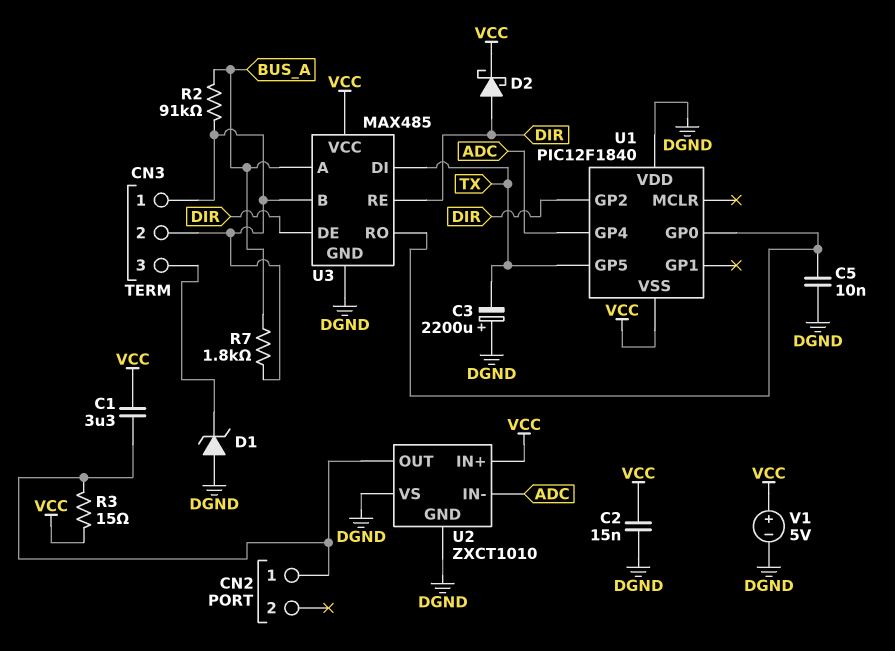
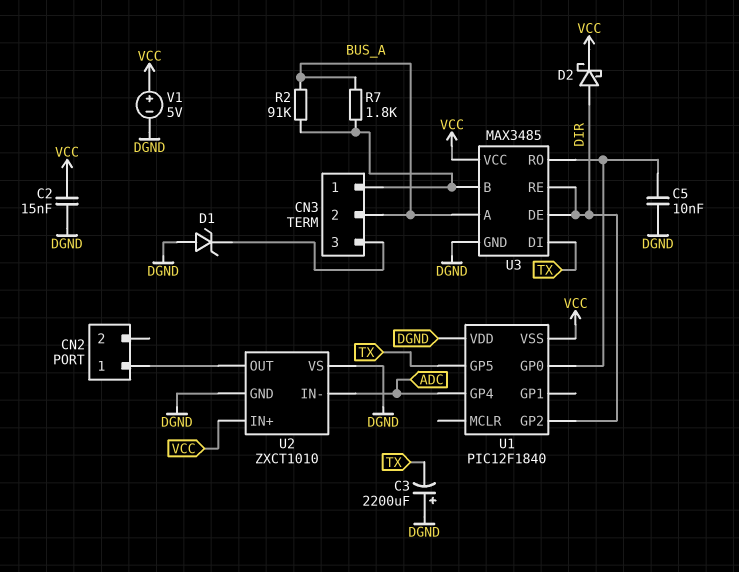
C1: 3.3uF (CN2/1, VCC) -> none
CN3 pin 2: CN3/1 -> BUS_A
R3: 15 (CN2/1, VCC) -> none
U3: MAX485 -> MAX3485

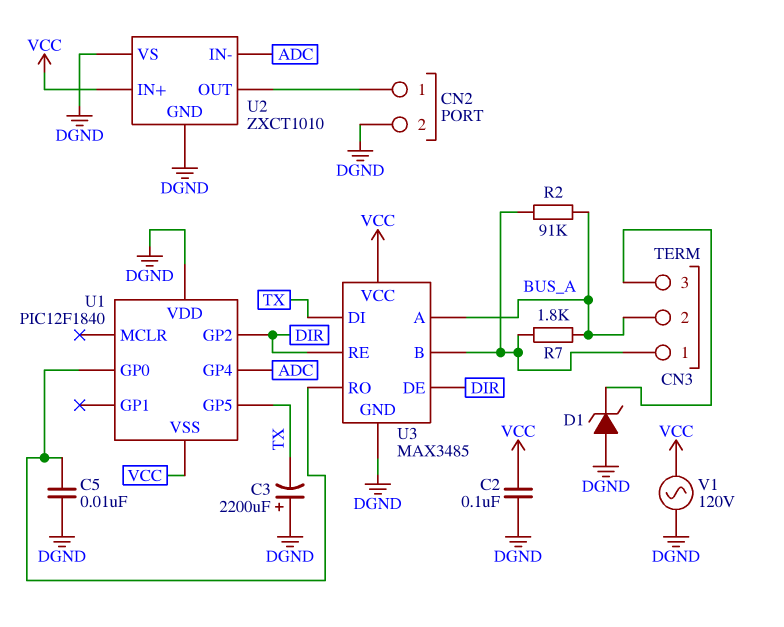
C2: 15nF (DGND, VCC) -> 100nF (DGND, VCC)
CN2 pin 2: none -> DGND
D2: schottky (A DIR, K VCC) -> none
V1: 5V (plus VCC, minus DGND) -> AC 120V (DGND, VCC)

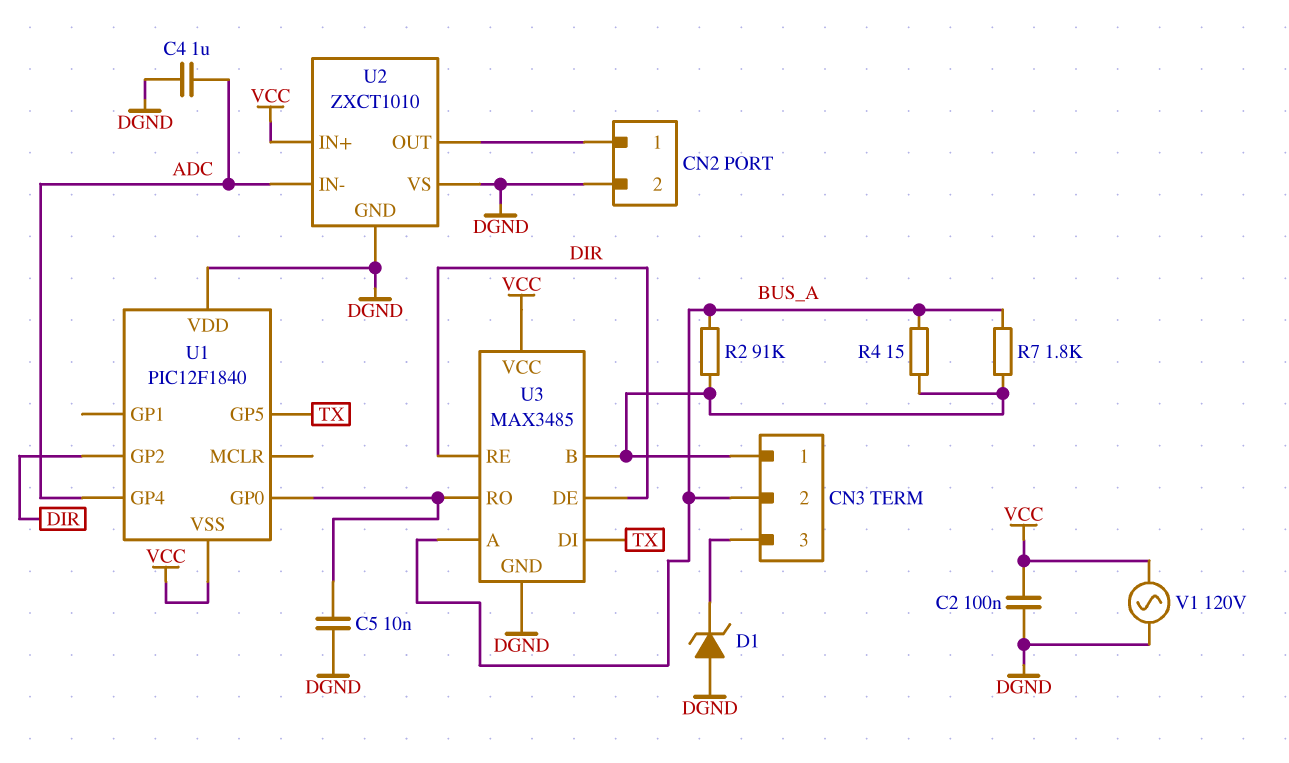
C3: 2200uF (plus DGND, minus TX) -> none
C4: none -> 1uF (ADC, DGND)
R4: none -> 15 (BUS_A, CN3/1)

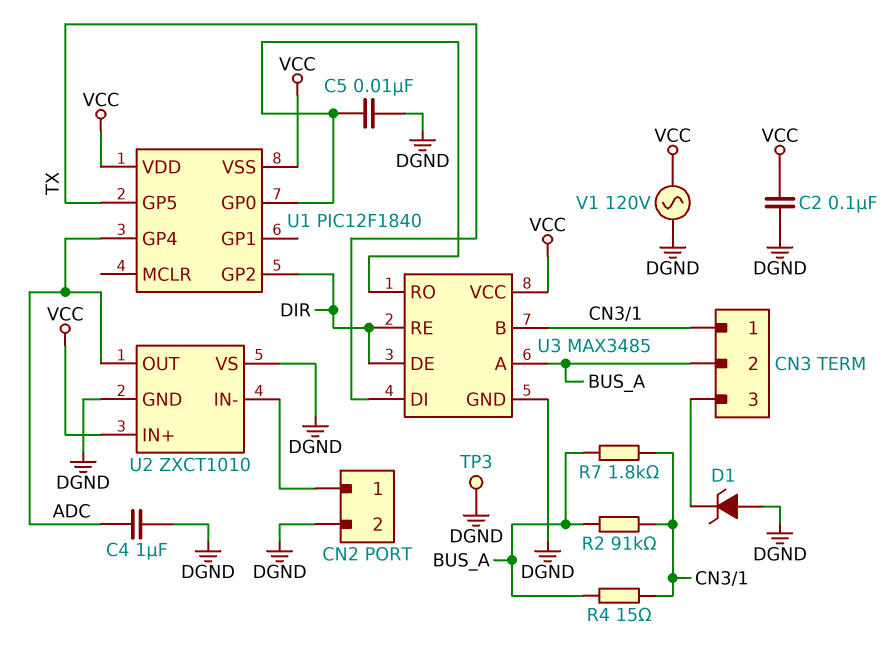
TP3: none -> test point (DGND)
U1 pin VDD: DGND -> VCC
U2 pin IN-: ADC -> CN2/1
U2 pin OUT: CN2/1 -> ADC

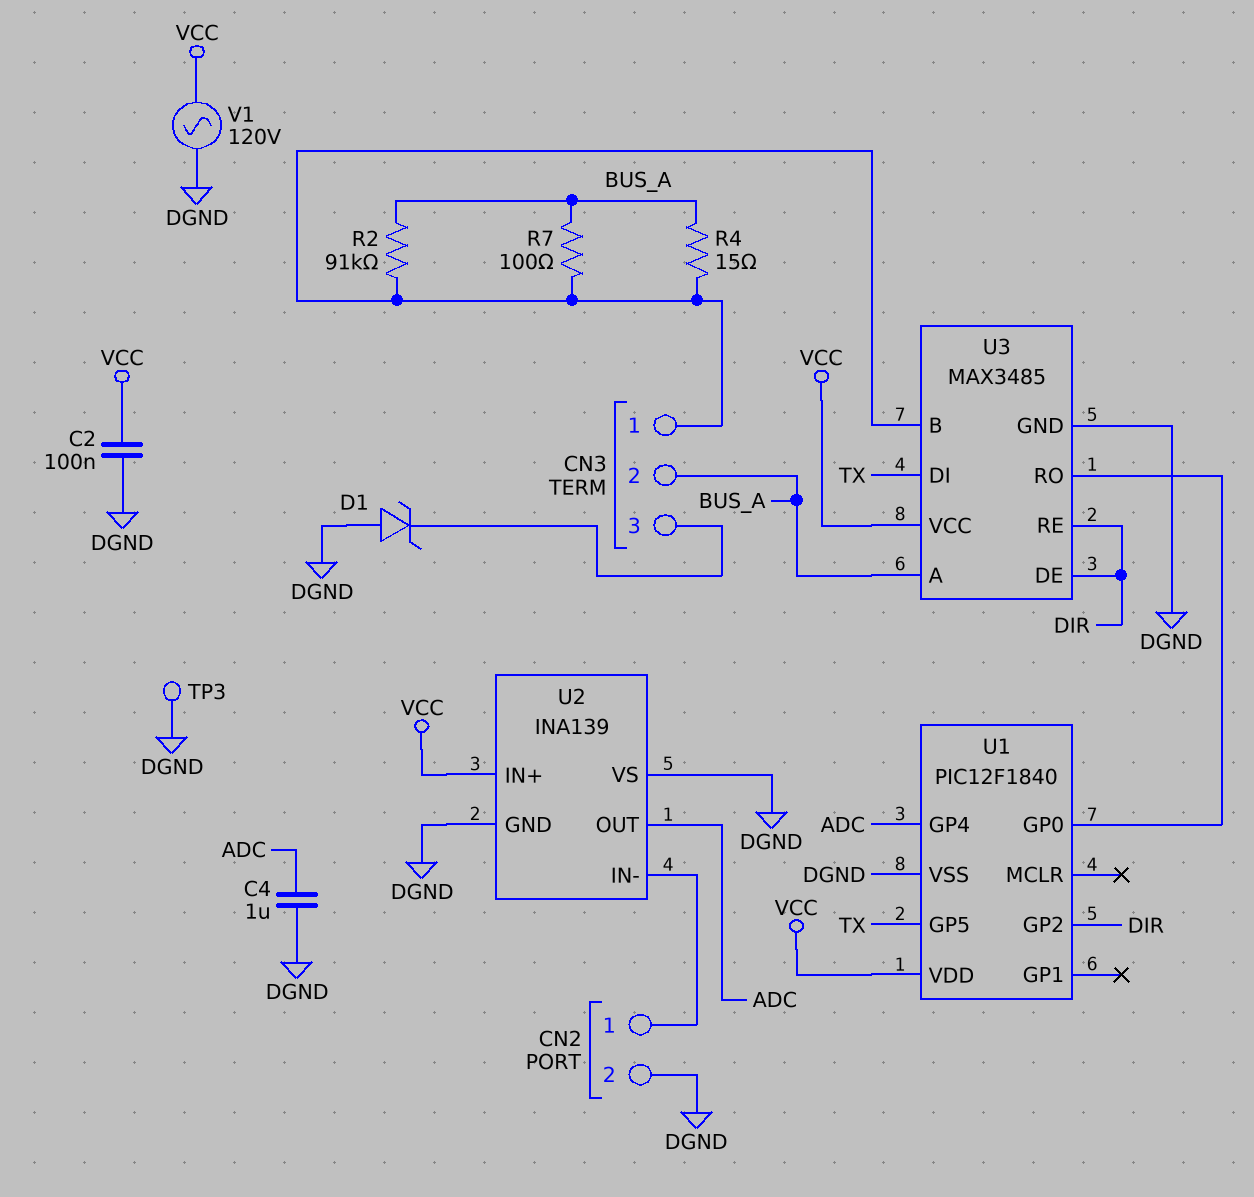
C5: 10nF (DGND, U1/GP0) -> none
R7: 1.8k (BUS_A, CN3/1) -> 100 (BUS_A, CN3/1)
U1 pin VSS: VCC -> DGND
U2: ZXCT1010 -> INA139

